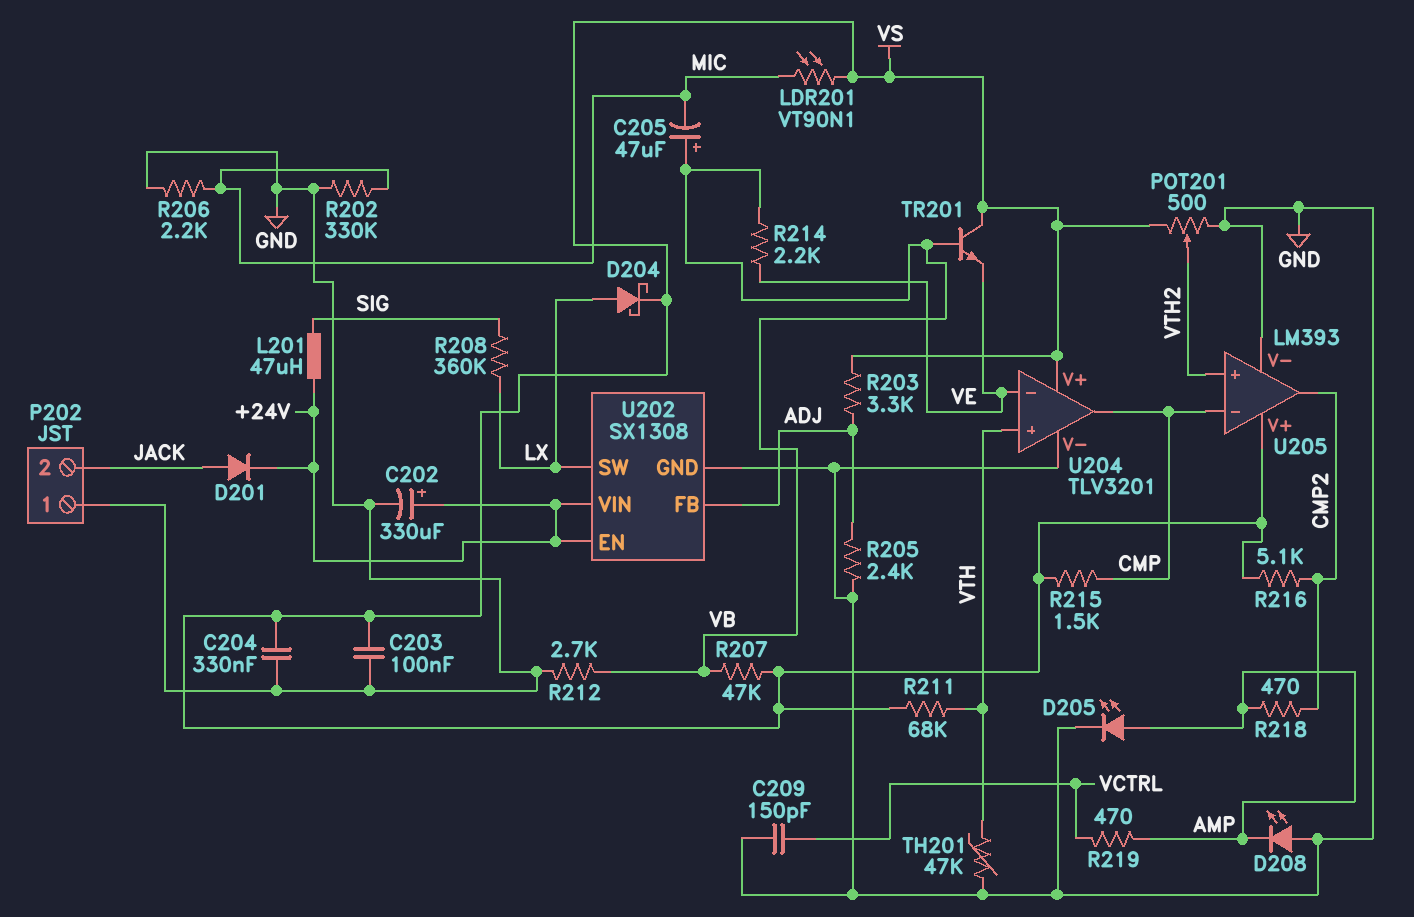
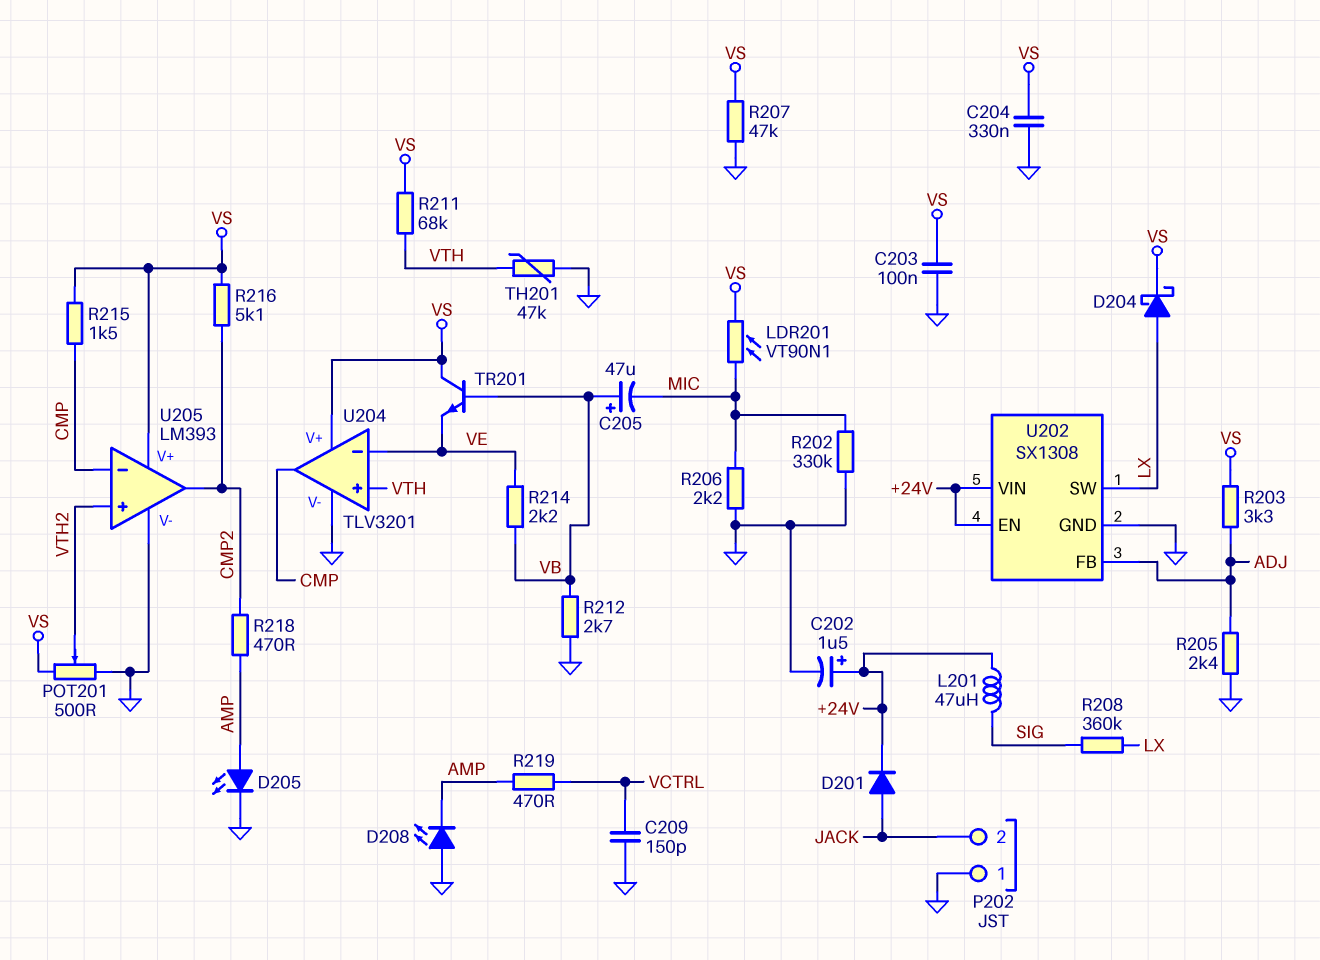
C202: 330uF (plus +24V, minus GND) -> 1.5uF (plus +24V, minus GND)
R207: 47k (VB, VS) -> 47k (GND, VS)

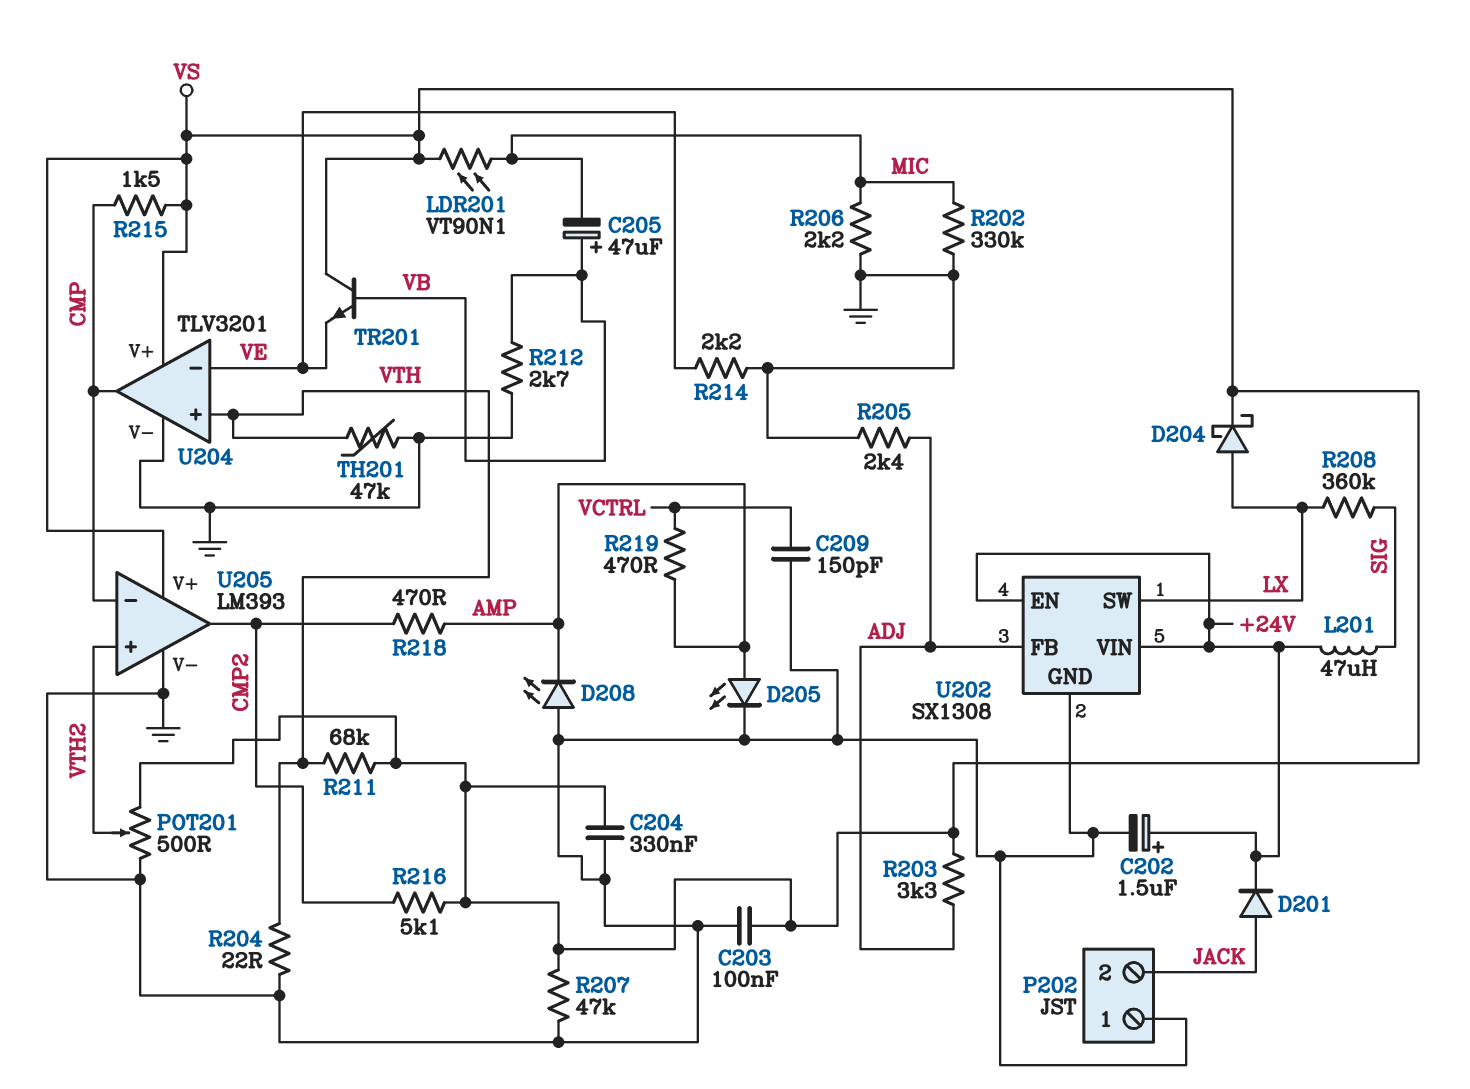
R204: none -> 22 (GND, VTH)
R214: 2.2k (VB, VE) -> 2.2k (GND, VE)

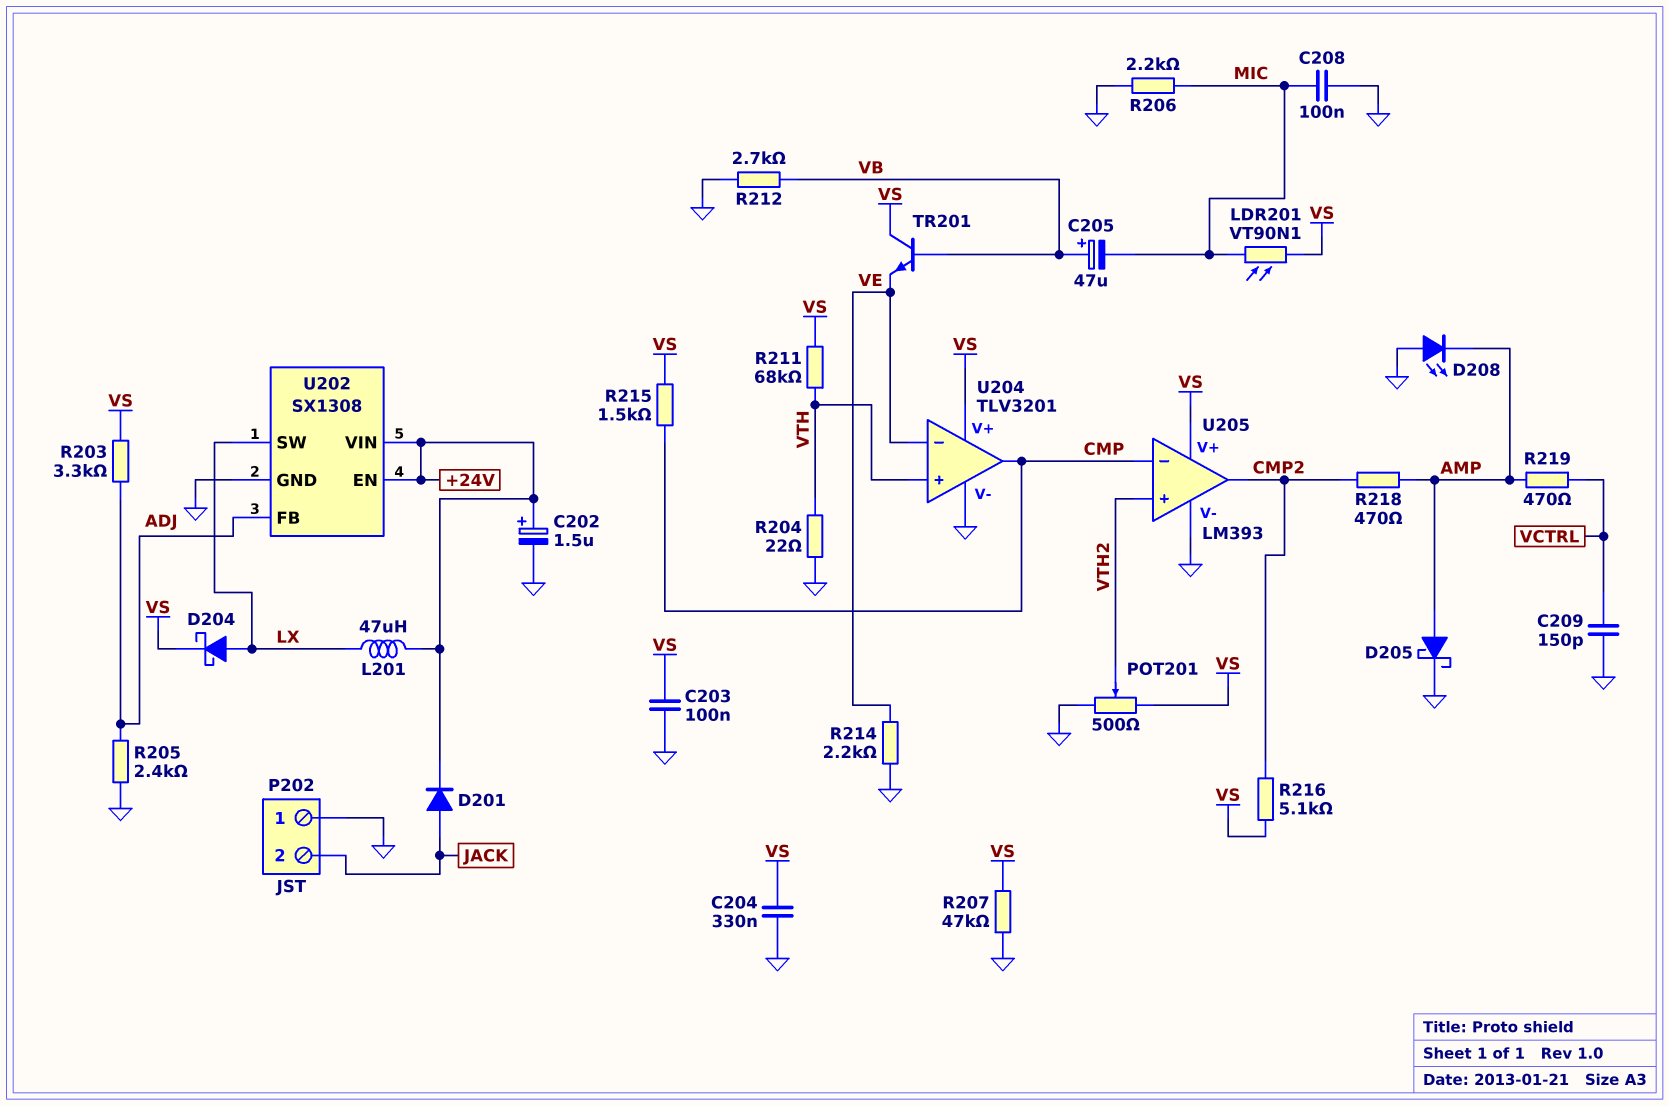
C208: none -> 100nF (GND, MIC)
D205: LED (A AMP, K GND) -> schottky (A AMP, K GND)
L201: 47uH (+24V, SIG) -> 47uH (+24V, LX)
R202: 330k (GND, MIC) -> none
R208: 360k (LX, SIG) -> none
TH201: 47k (GND, VTH) -> none

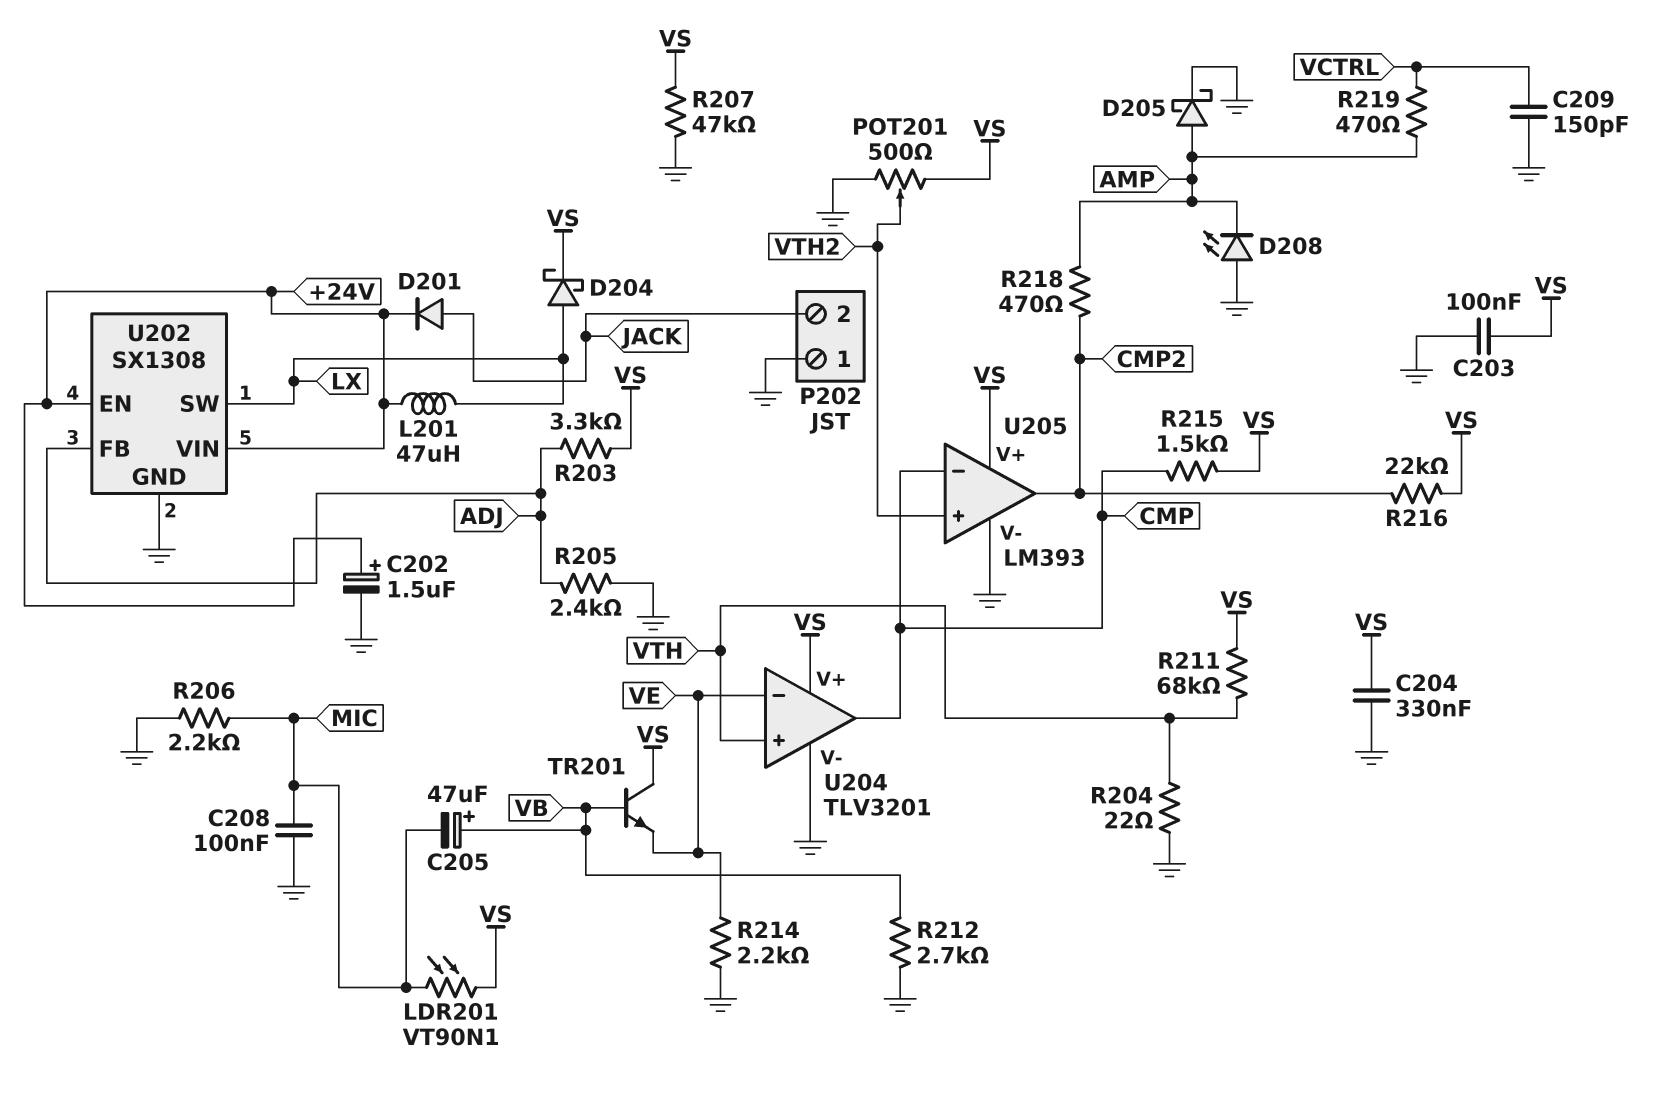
R216: 5.1k (CMP2, VS) -> 22k (CMP2, VS)

